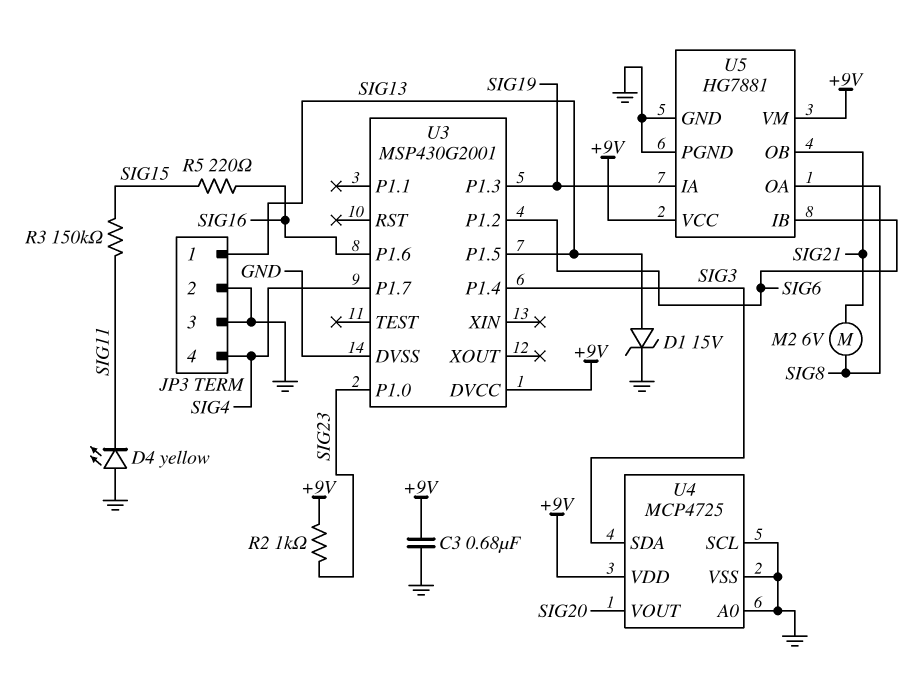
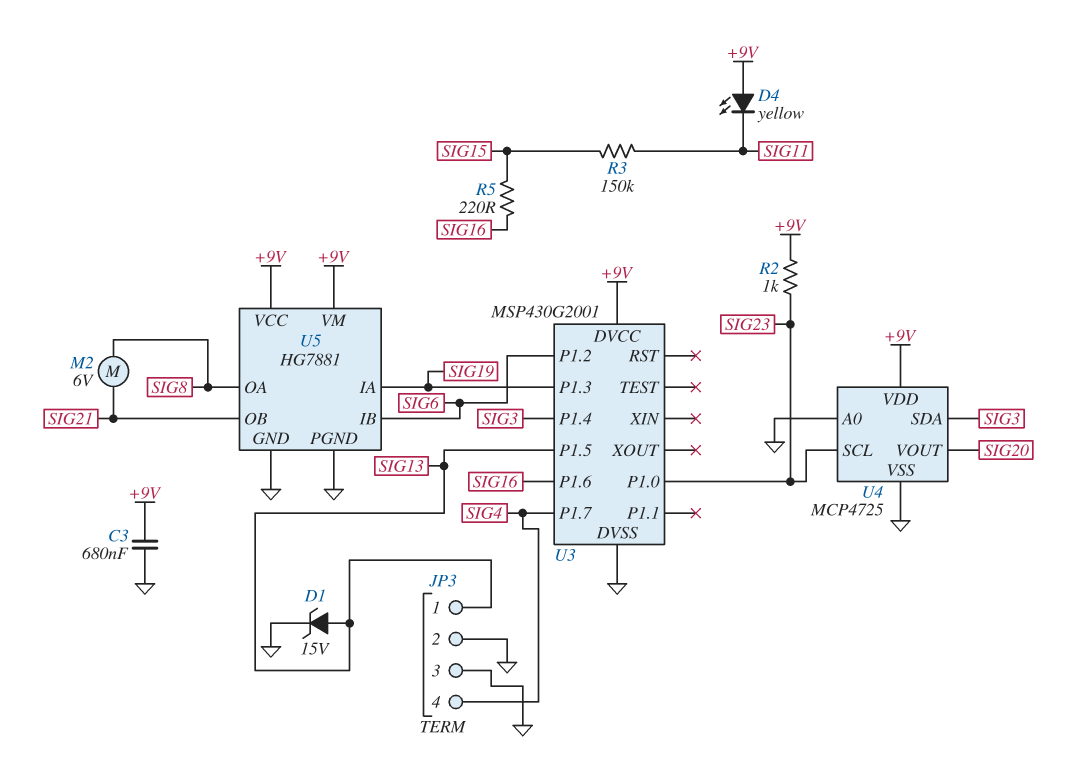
D4: LED yellow (A GND, K SIG11) -> LED yellow (A +9V, K SIG11)
U4 pin SCL: GND -> SIG23

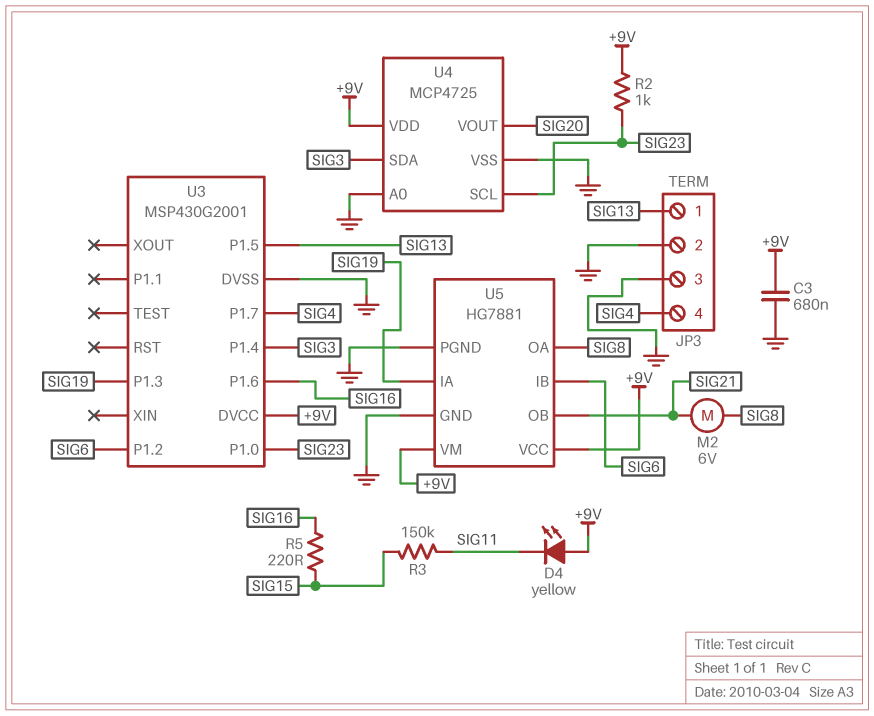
D1: zener 15V (A SIG13, K GND) -> none

